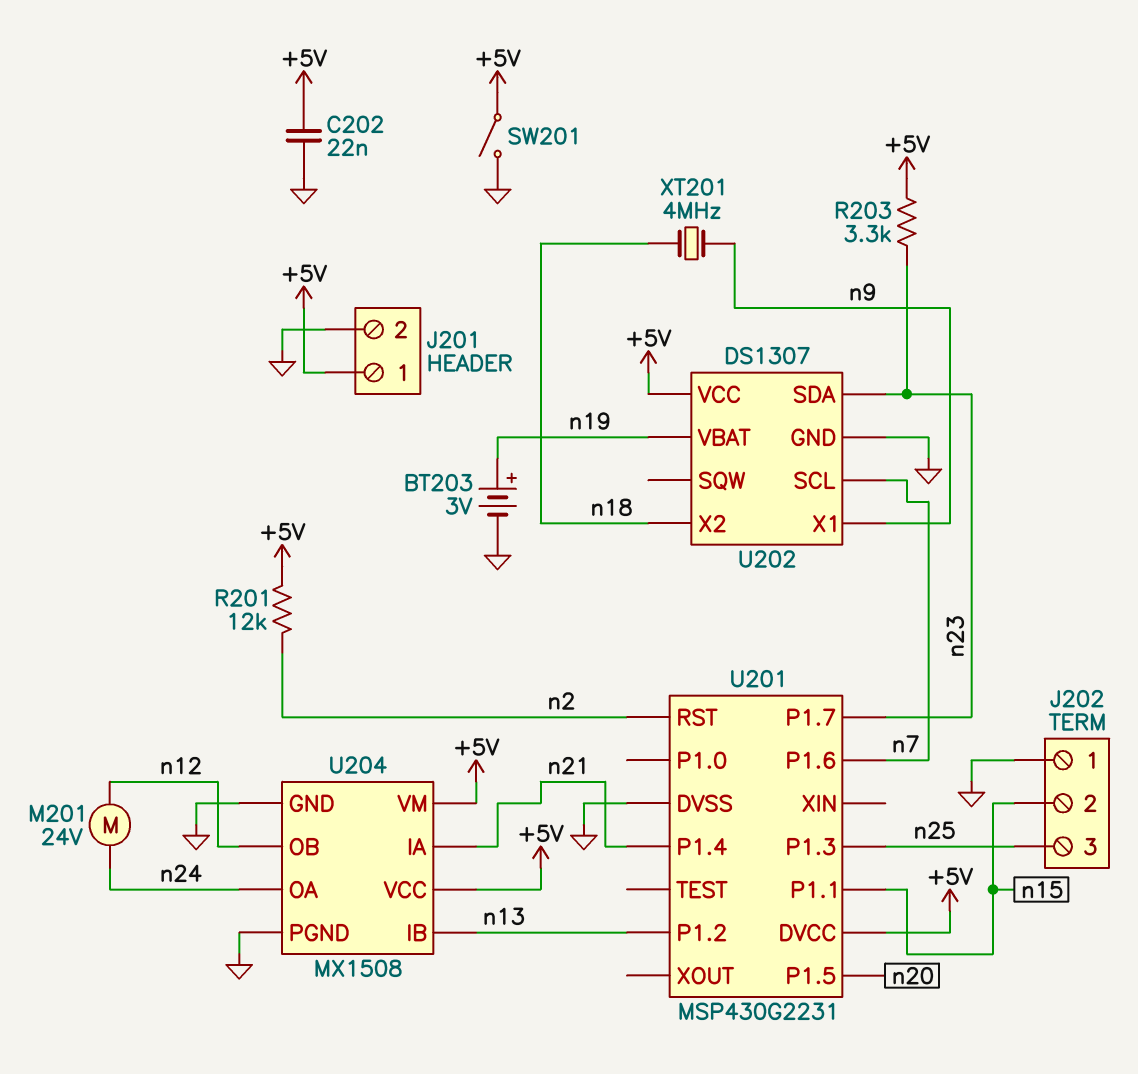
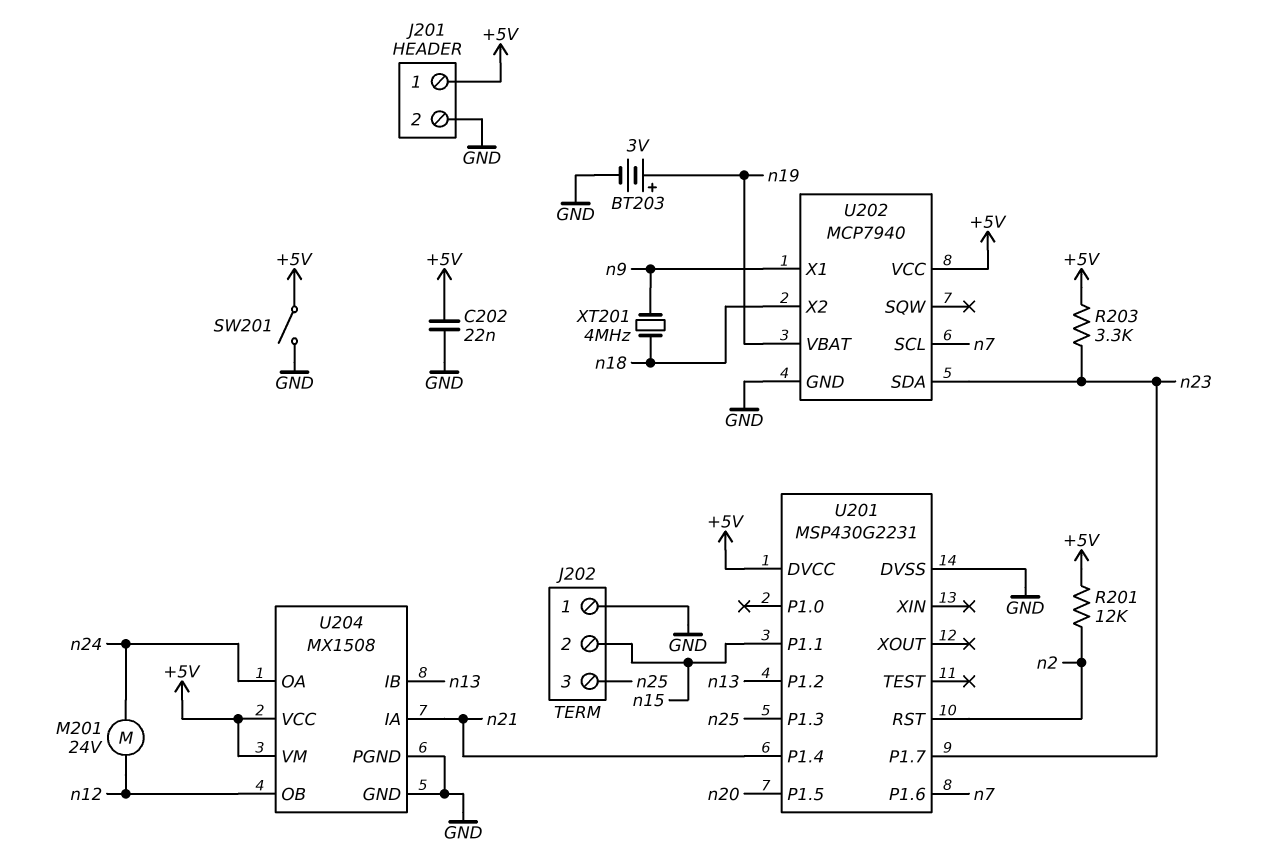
U202: DS1307 -> MCP7940

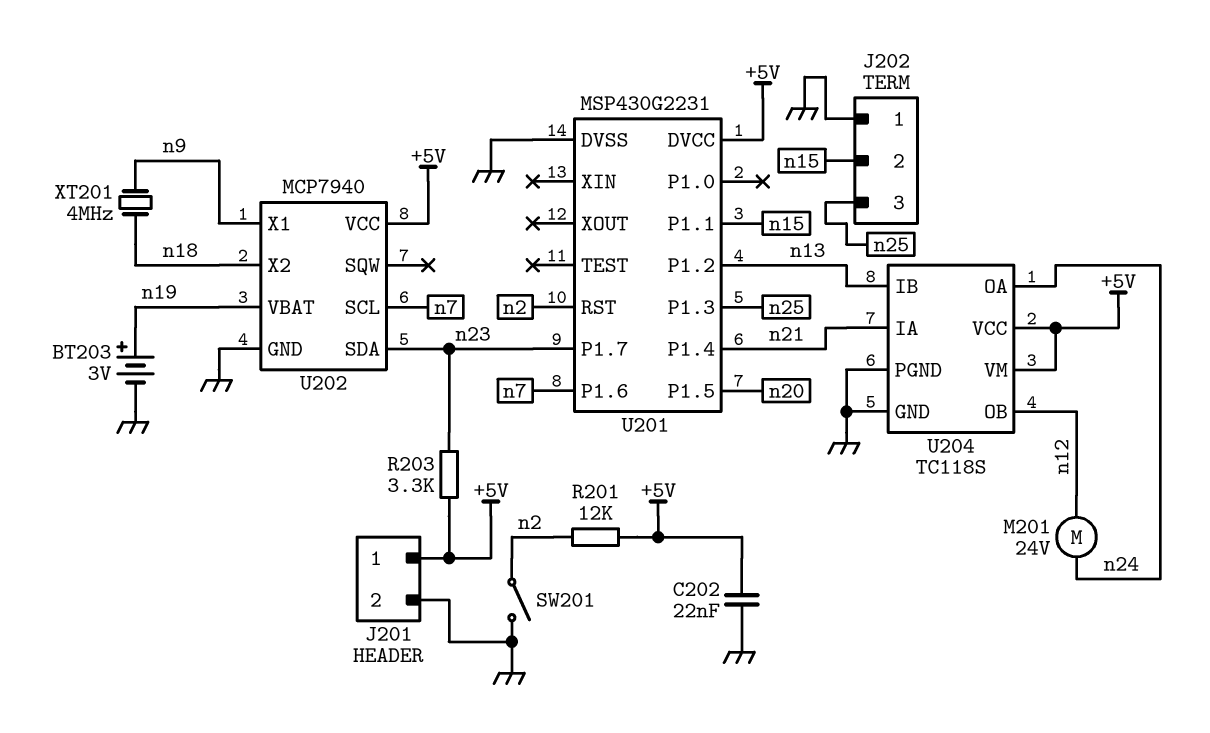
SW201: switch (+5V, GND) -> switch (GND, n2)
U204: MX1508 -> TC118S

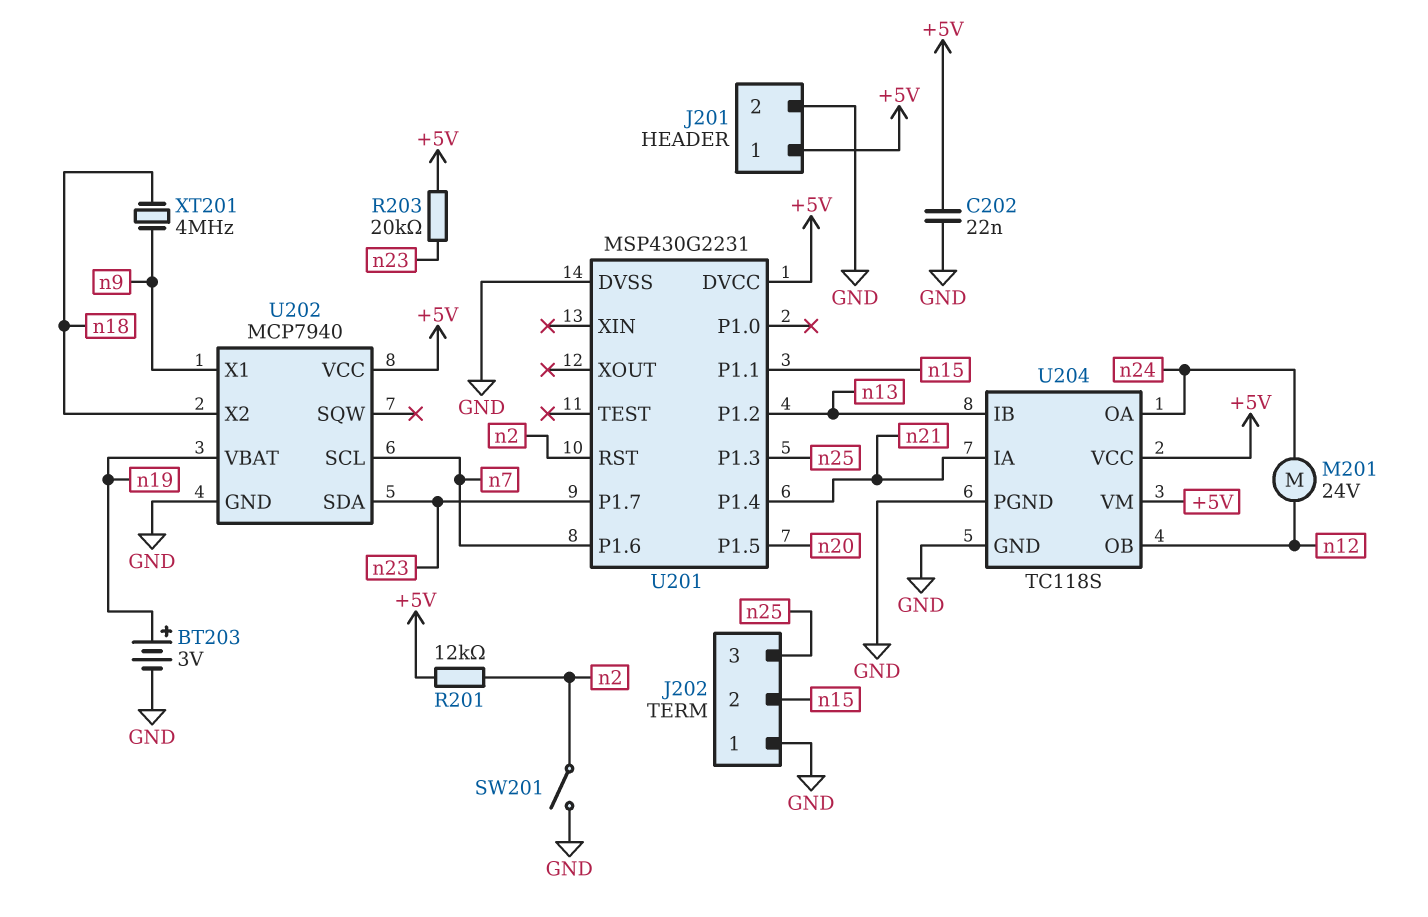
R203: 3.3k (+5V, n23) -> 20k (+5V, n23)

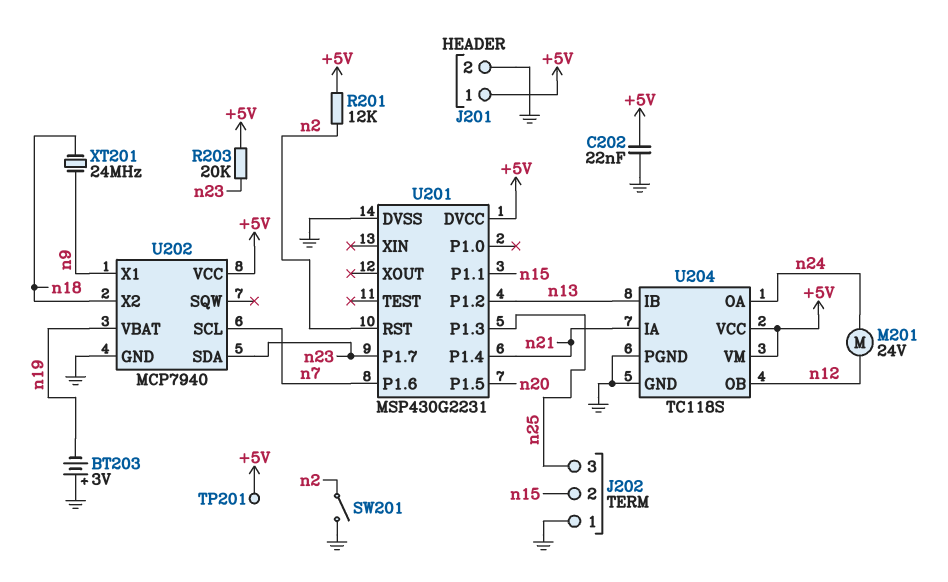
BT203: 3V (plus n19, minus GND) -> 3V (plus GND, minus n19)
TP201: none -> test point (+5V)
XT201: 4MHz (n9, n18) -> 24MHz (n9, n18)

